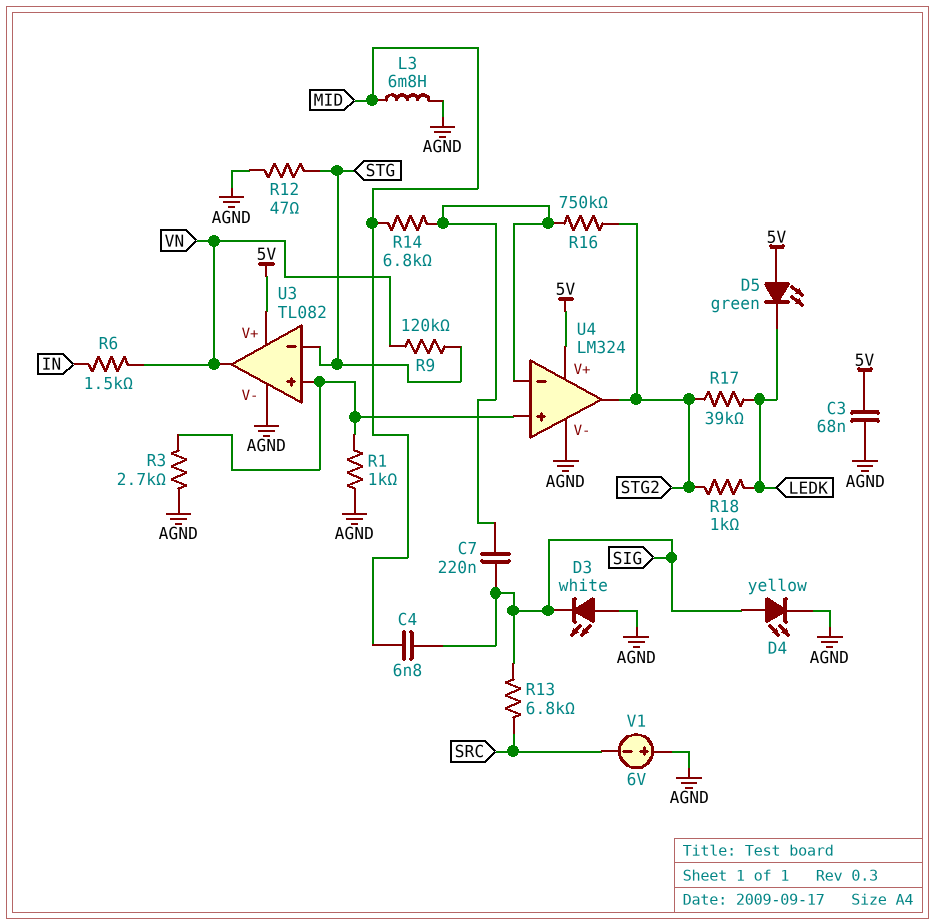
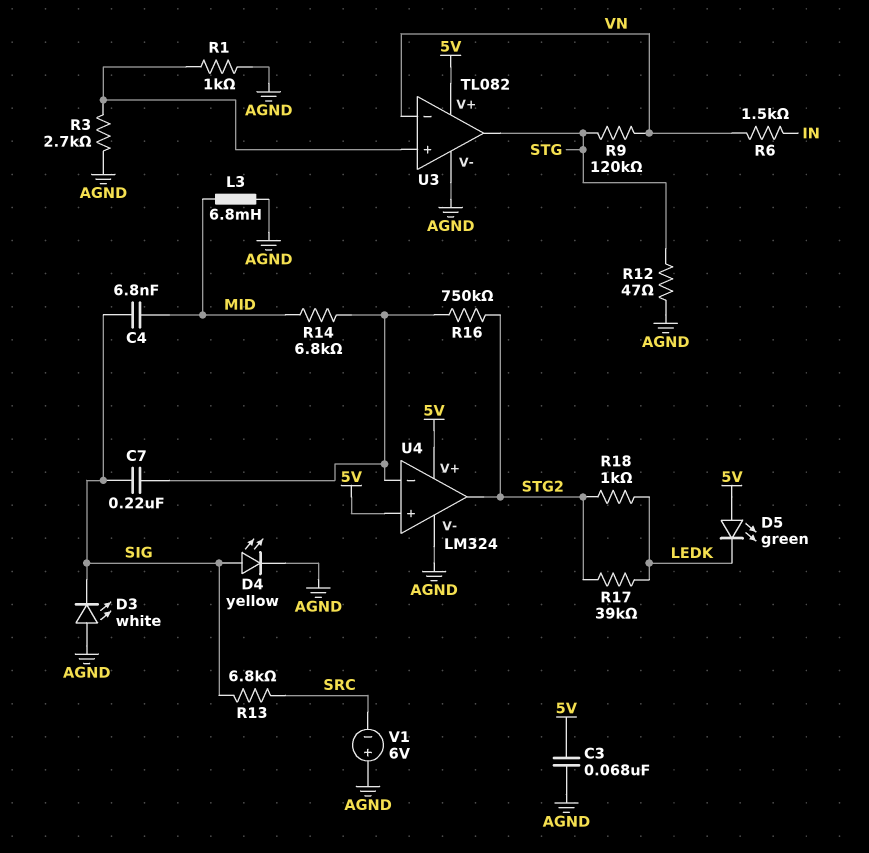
U3 pin in-: STG -> VN
U3 pin out: VN -> STG
U4 pin in+: U3/in+ -> 5V

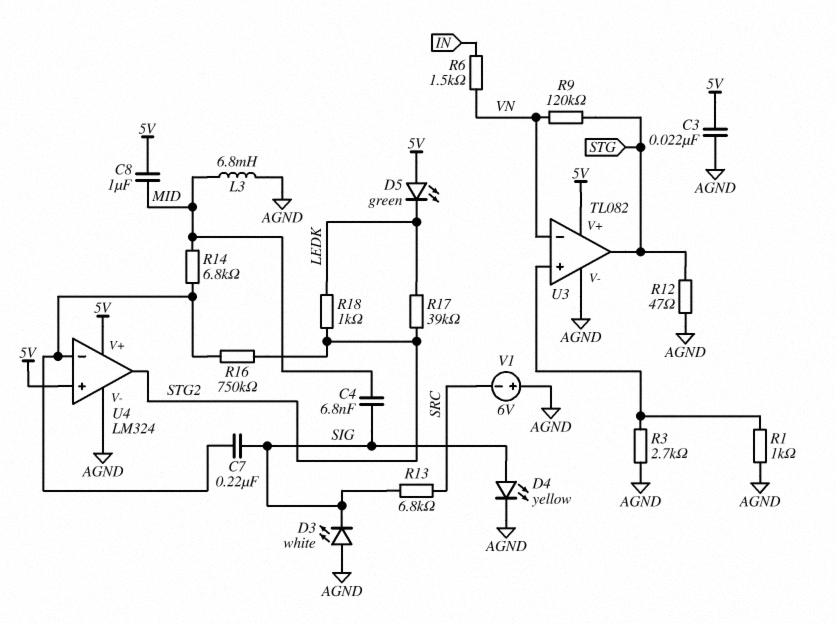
C3: 68nF (5V, AGND) -> 22nF (5V, AGND)
C8: none -> 1uF (5V, MID)

